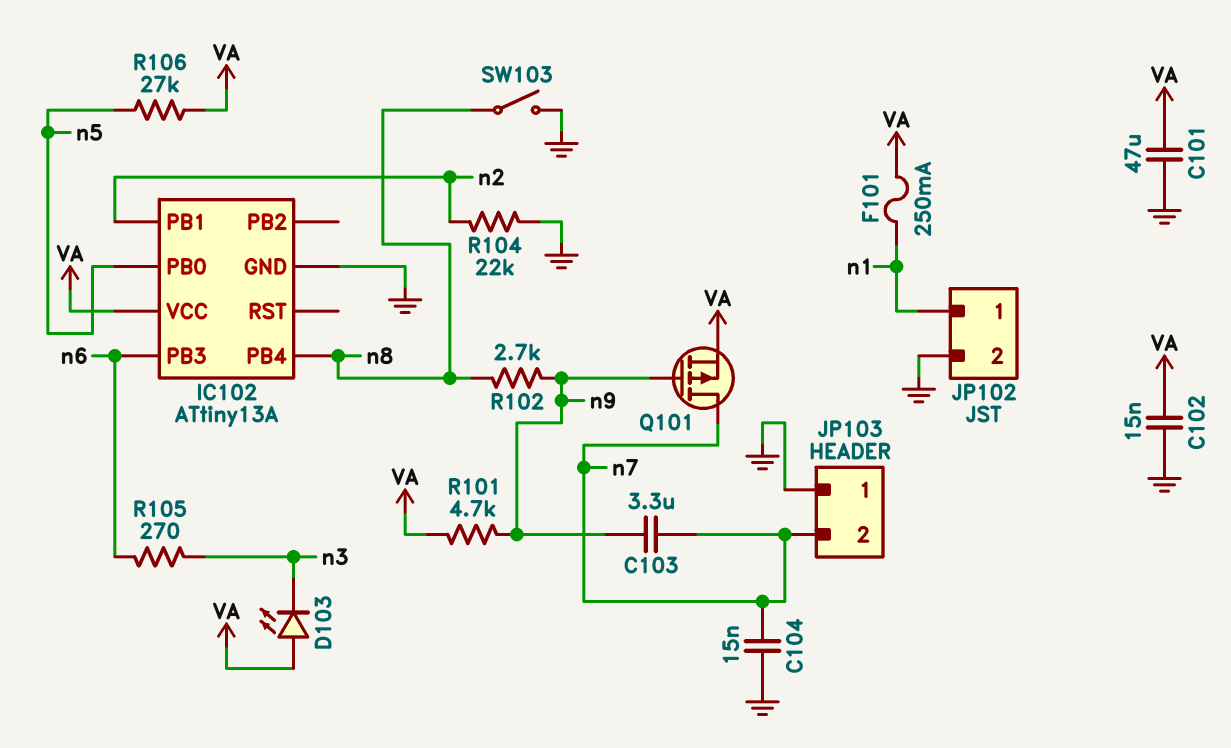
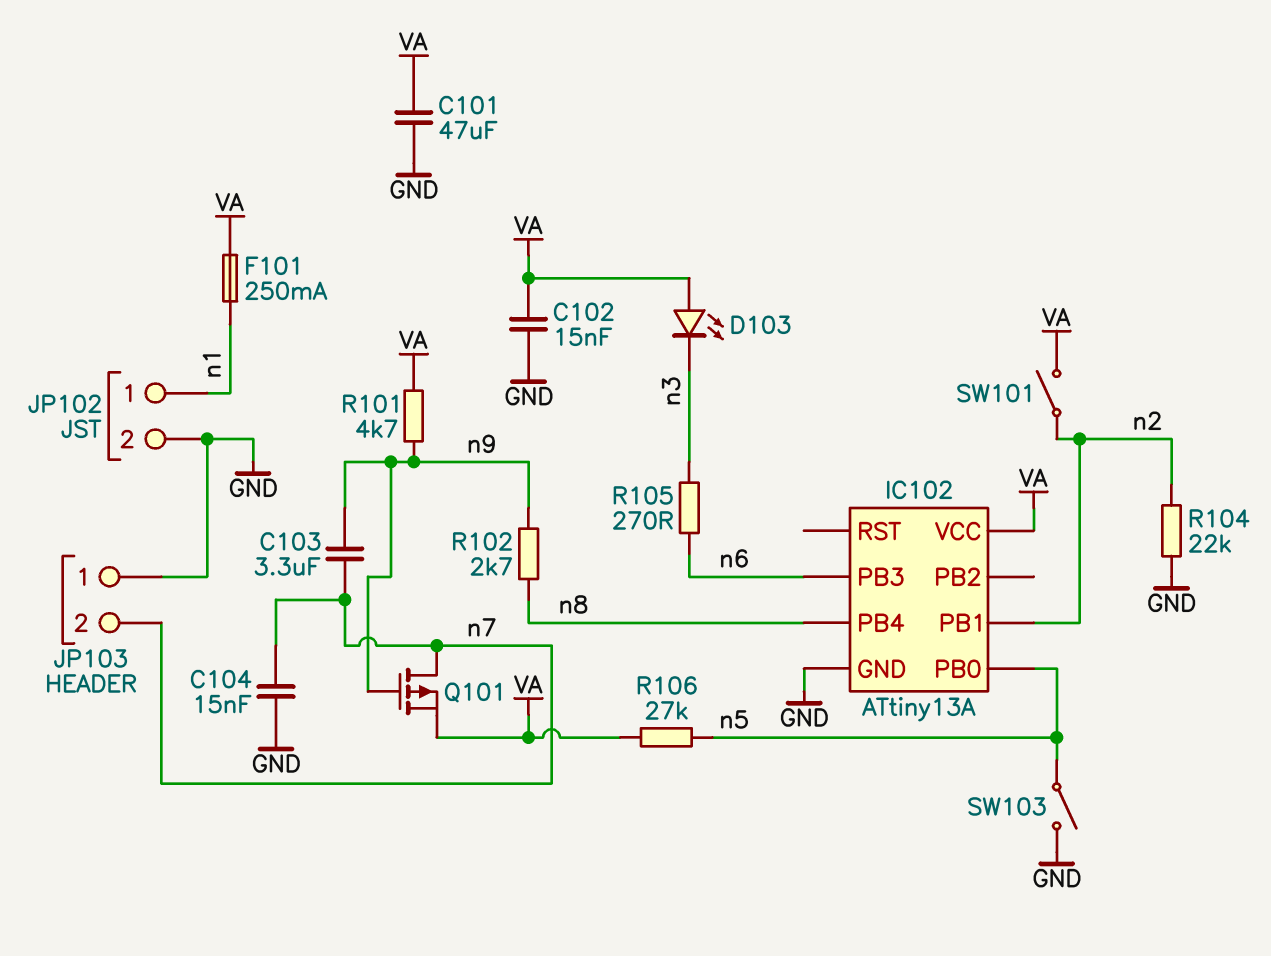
SW101: none -> switch (VA, n2)
SW103: switch (GND, n8) -> switch (GND, n5)

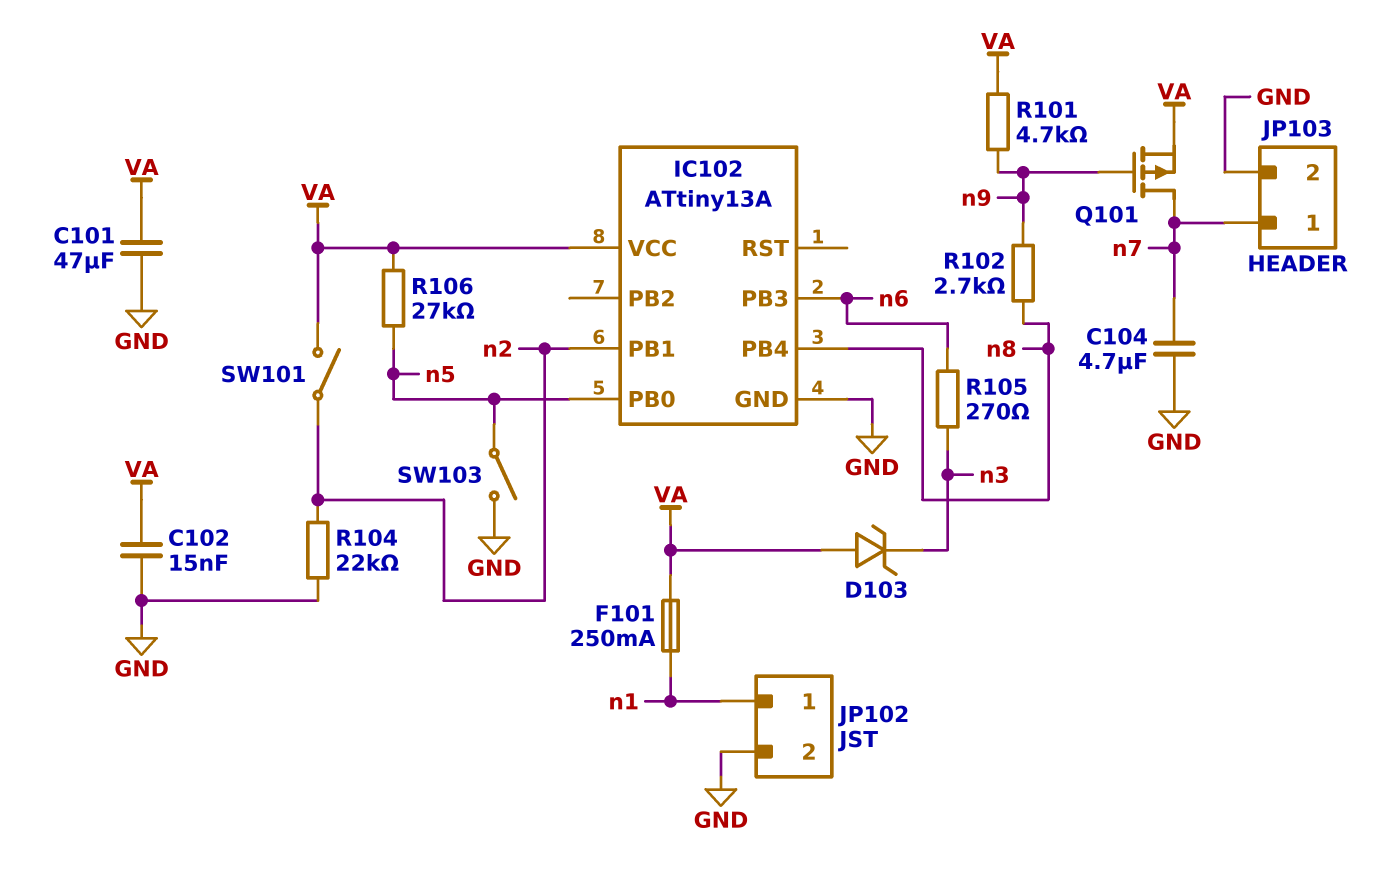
C103: 3.3uF (n7, n9) -> none
C104: 15nF (GND, n7) -> 4.7uF (GND, n7)
D103: LED (A VA, K n3) -> zener (A VA, K n3)
JP103 pin 1: GND -> n7
JP103 pin 2: n7 -> GND

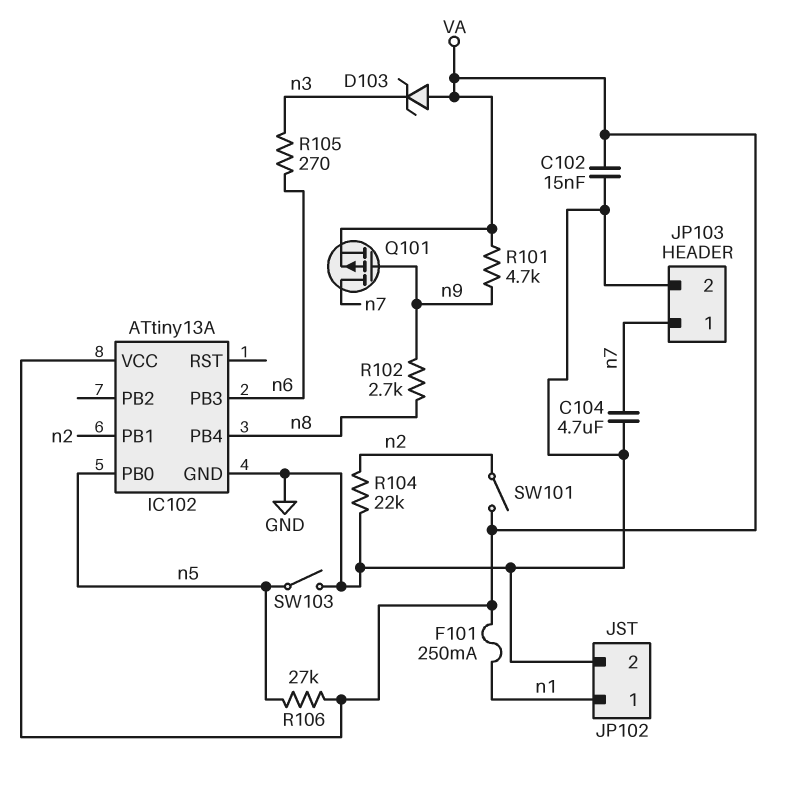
C101: 47uF (GND, VA) -> none

